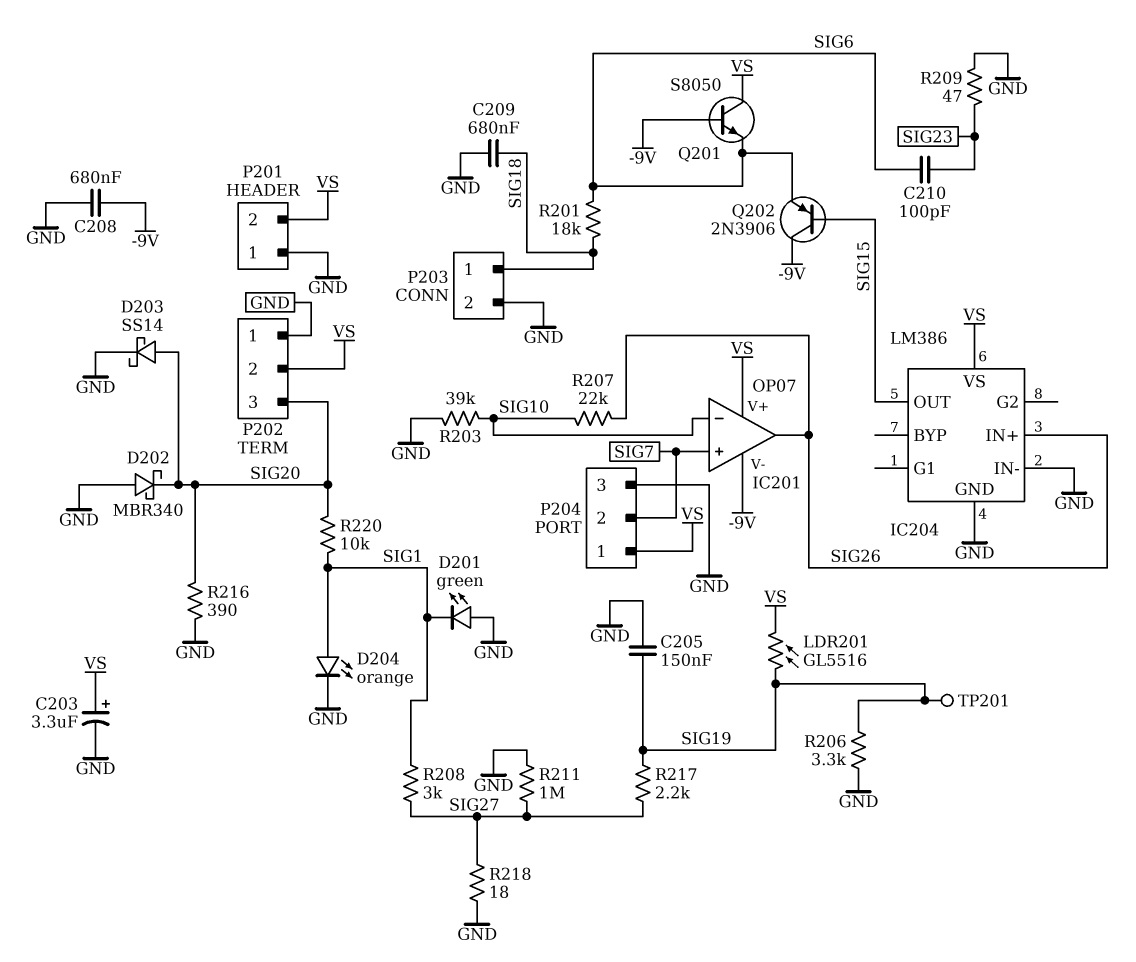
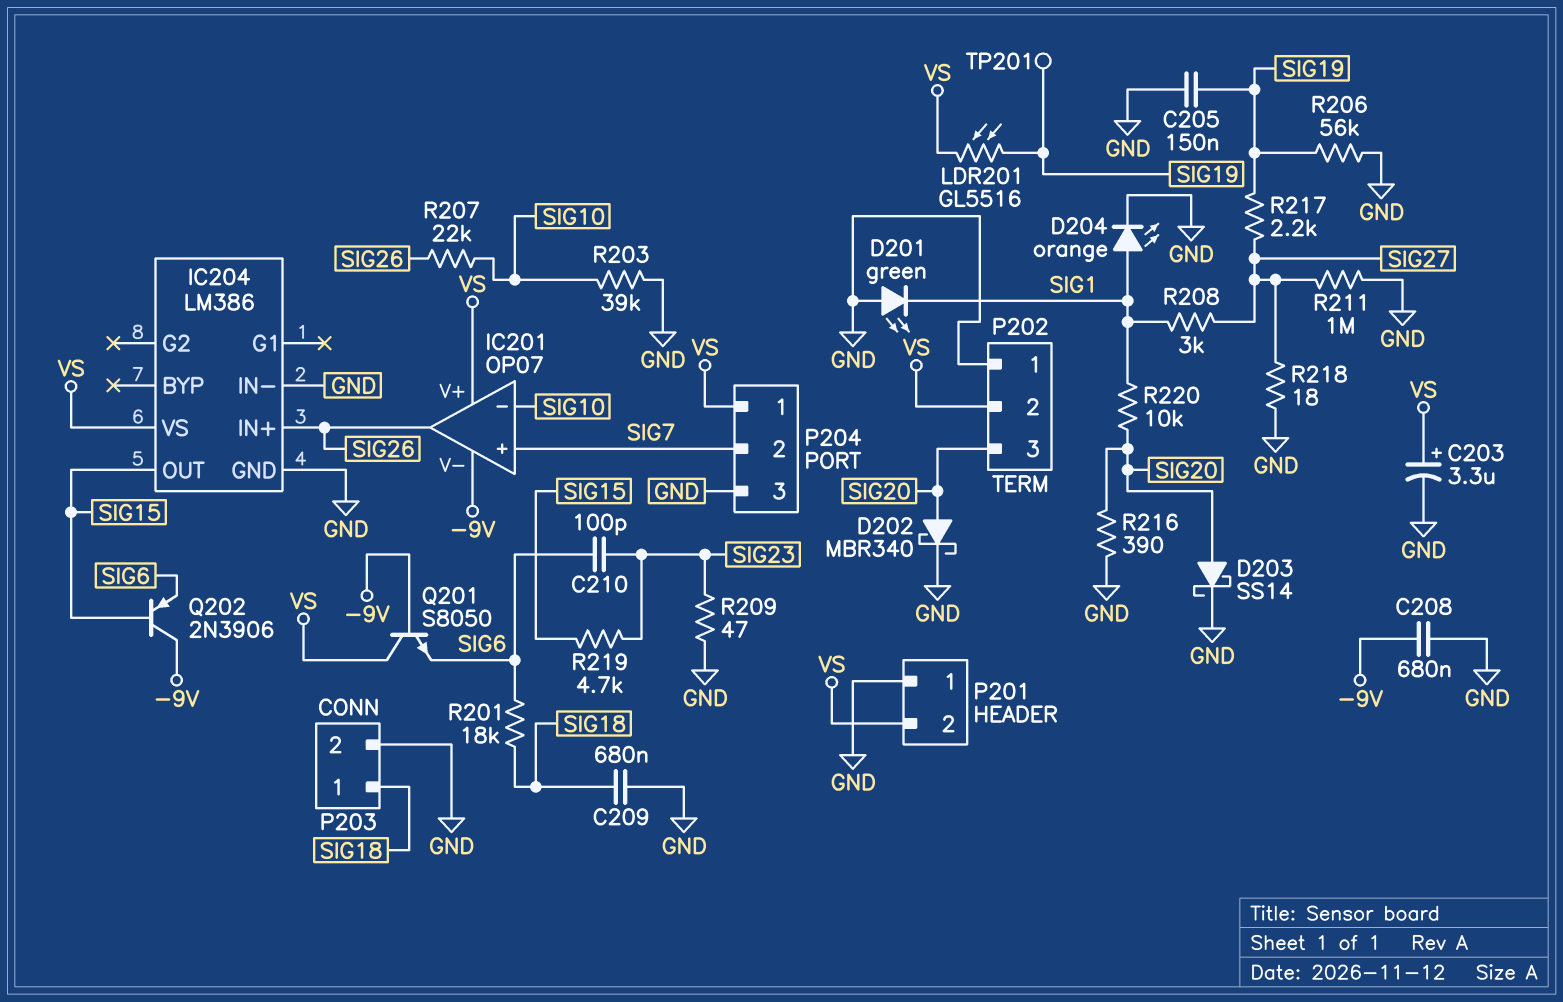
D202: schottky MBR340 (A GND, K SIG20) -> schottky MBR340 (A SIG20, K GND)
R206: 3.3k (GND, SIG19) -> 56k (GND, SIG19)
R219: none -> 4.7k (SIG15, SIG23)

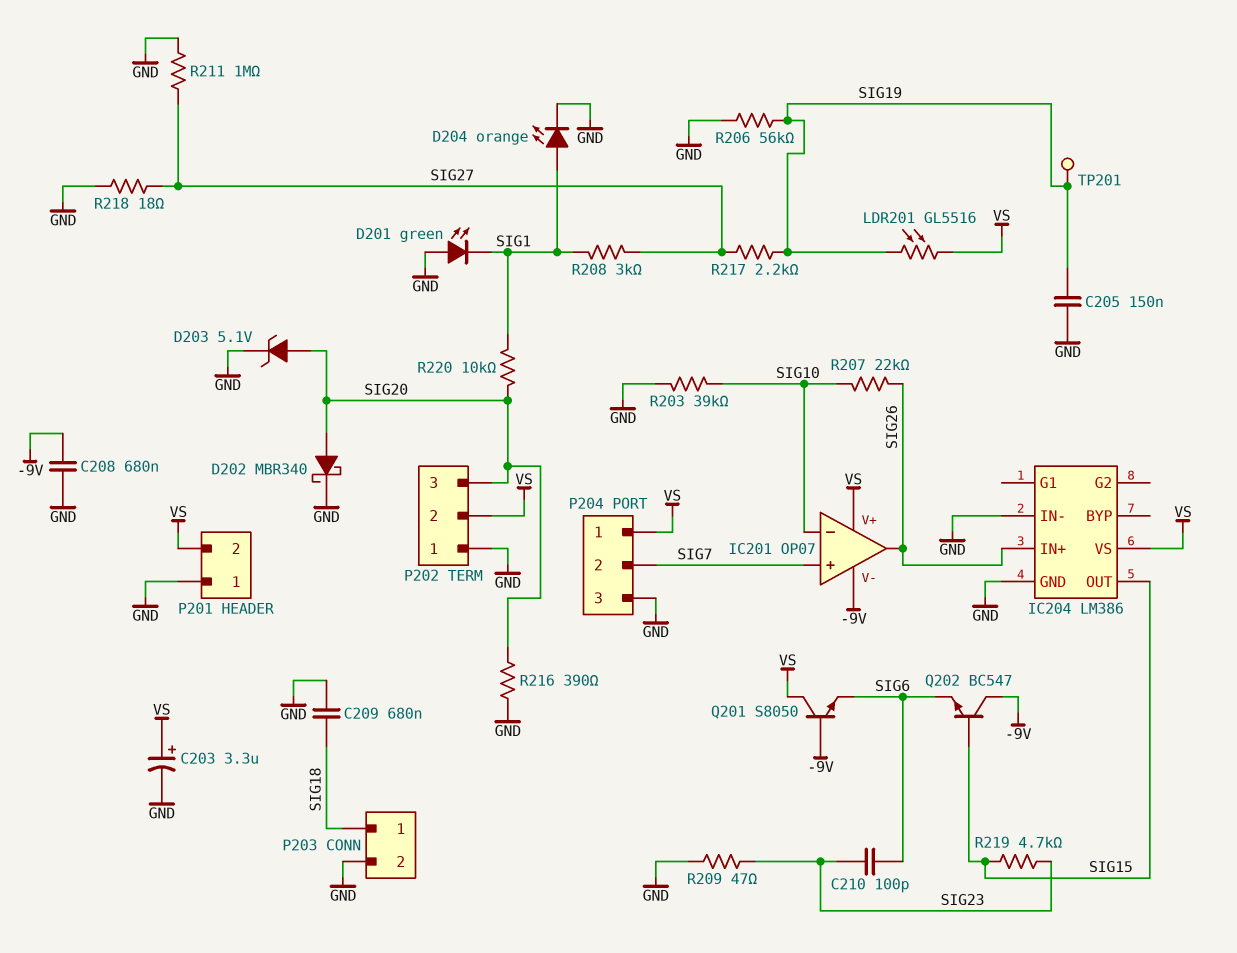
D203: schottky SS14 (A SIG20, K GND) -> zener 5.1V (A SIG20, K GND)
Q202: PNP 2N3906 (B SIG15, C -9V, E SIG6) -> NPN BC547 (B SIG15, C -9V, E SIG6)
R201: 18k (SIG6, SIG18) -> none

